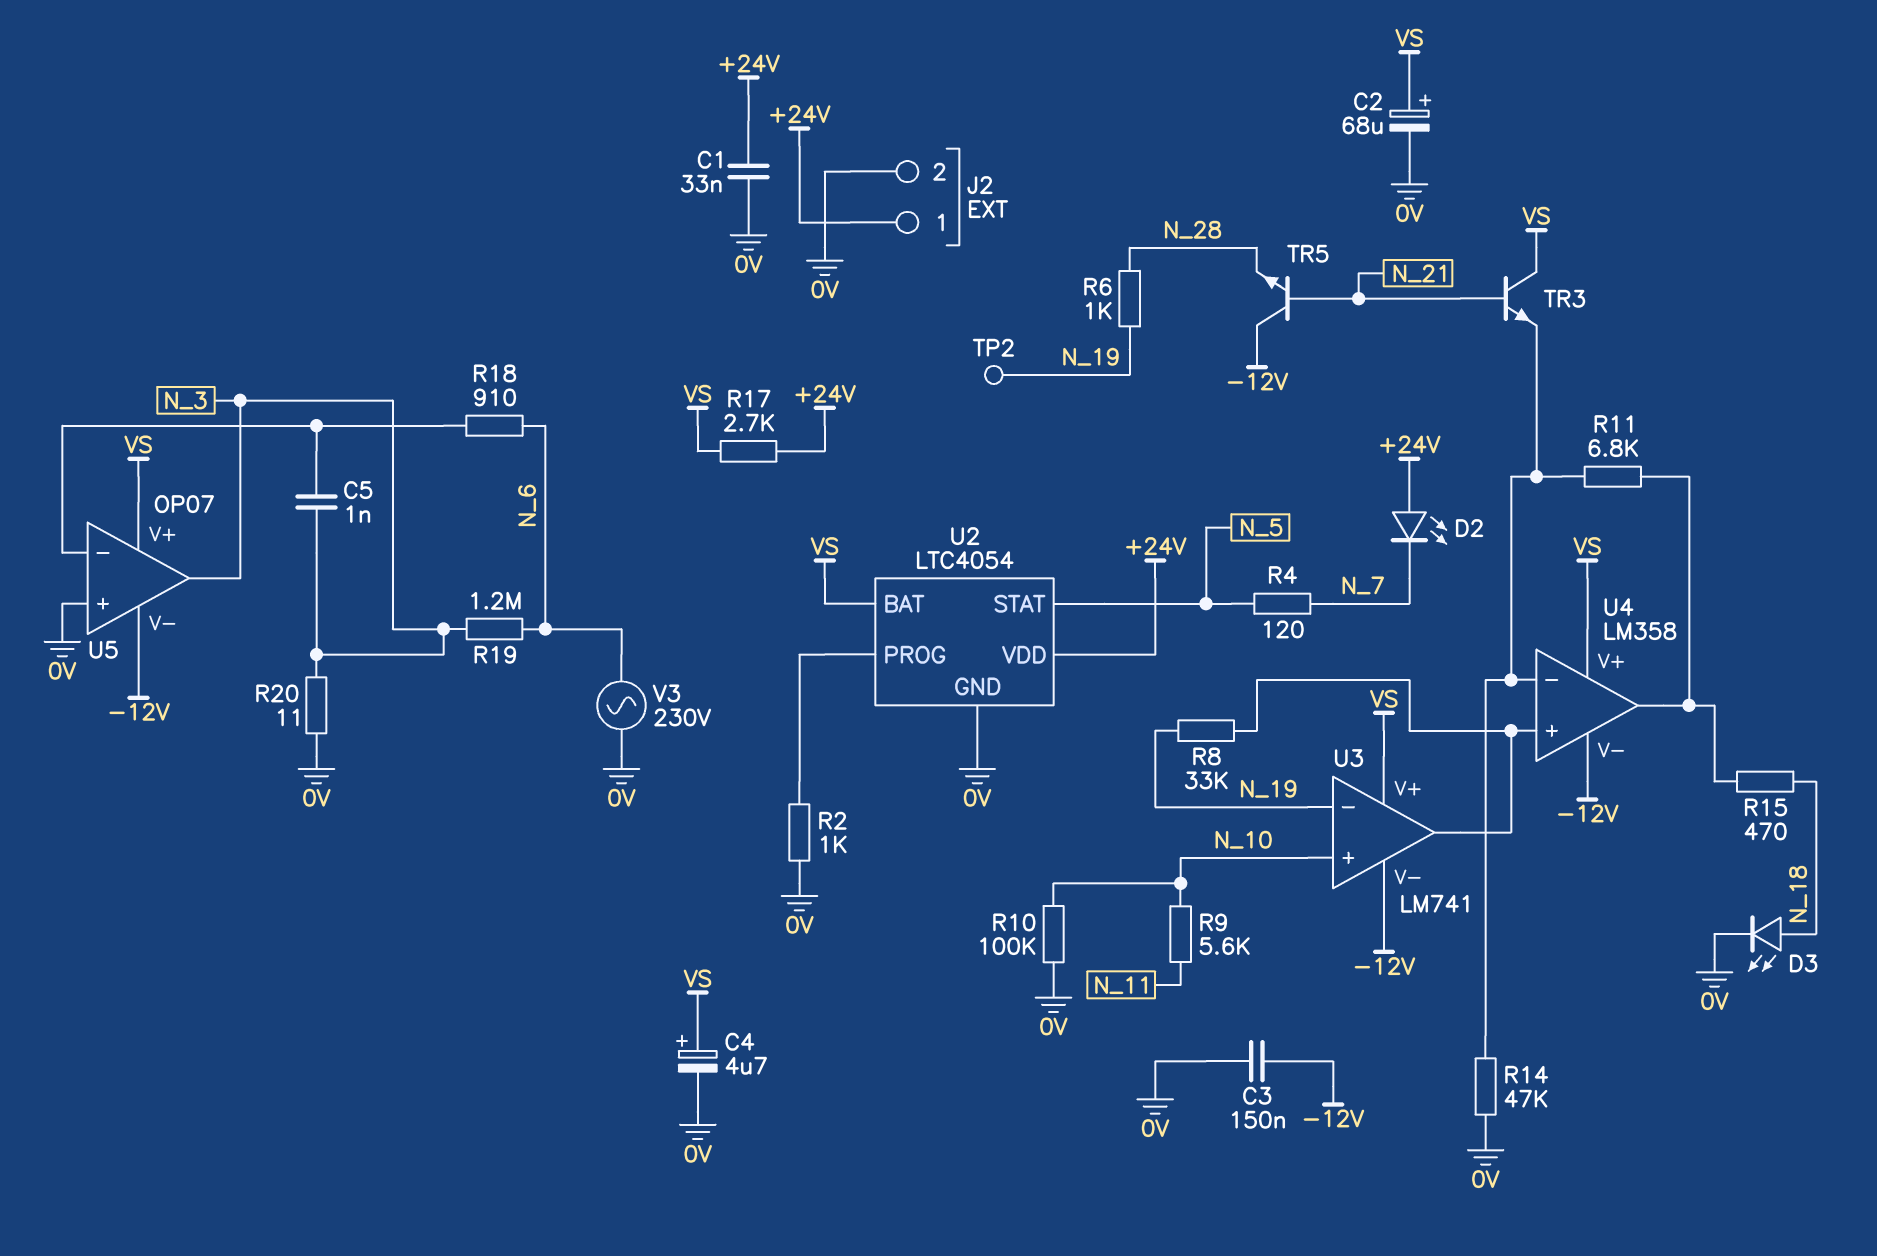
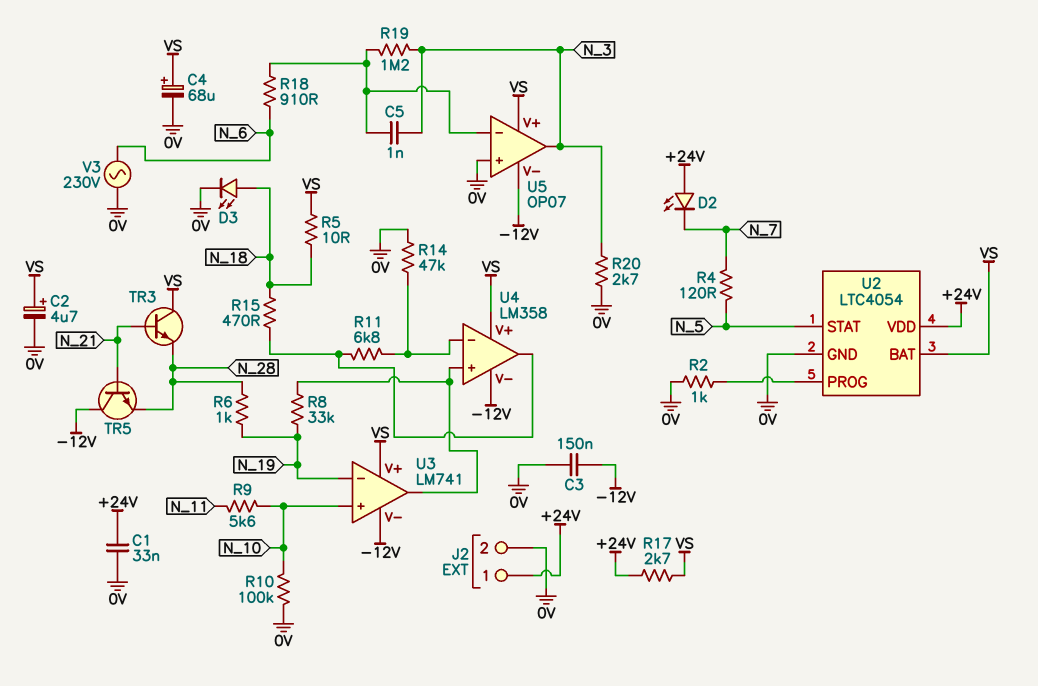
C2: 68uF (plus VS, minus 0V) -> 4.7uF (plus VS, minus 0V)
C4: 4.7uF (plus VS, minus 0V) -> 68uF (plus VS, minus 0V)
R5: none -> 10 (N_18, VS)
R19: 1.2M (N_3, N_6) -> 1.2M (N_3, U5/in-)
R20: 11 (0V, N_3) -> 2.7k (0V, N_3)
TP2: test point (N_19) -> none
TR3: NPN (B N_21, C VS, E U4/in-) -> NPN (B N_21, C VS, E N_28)

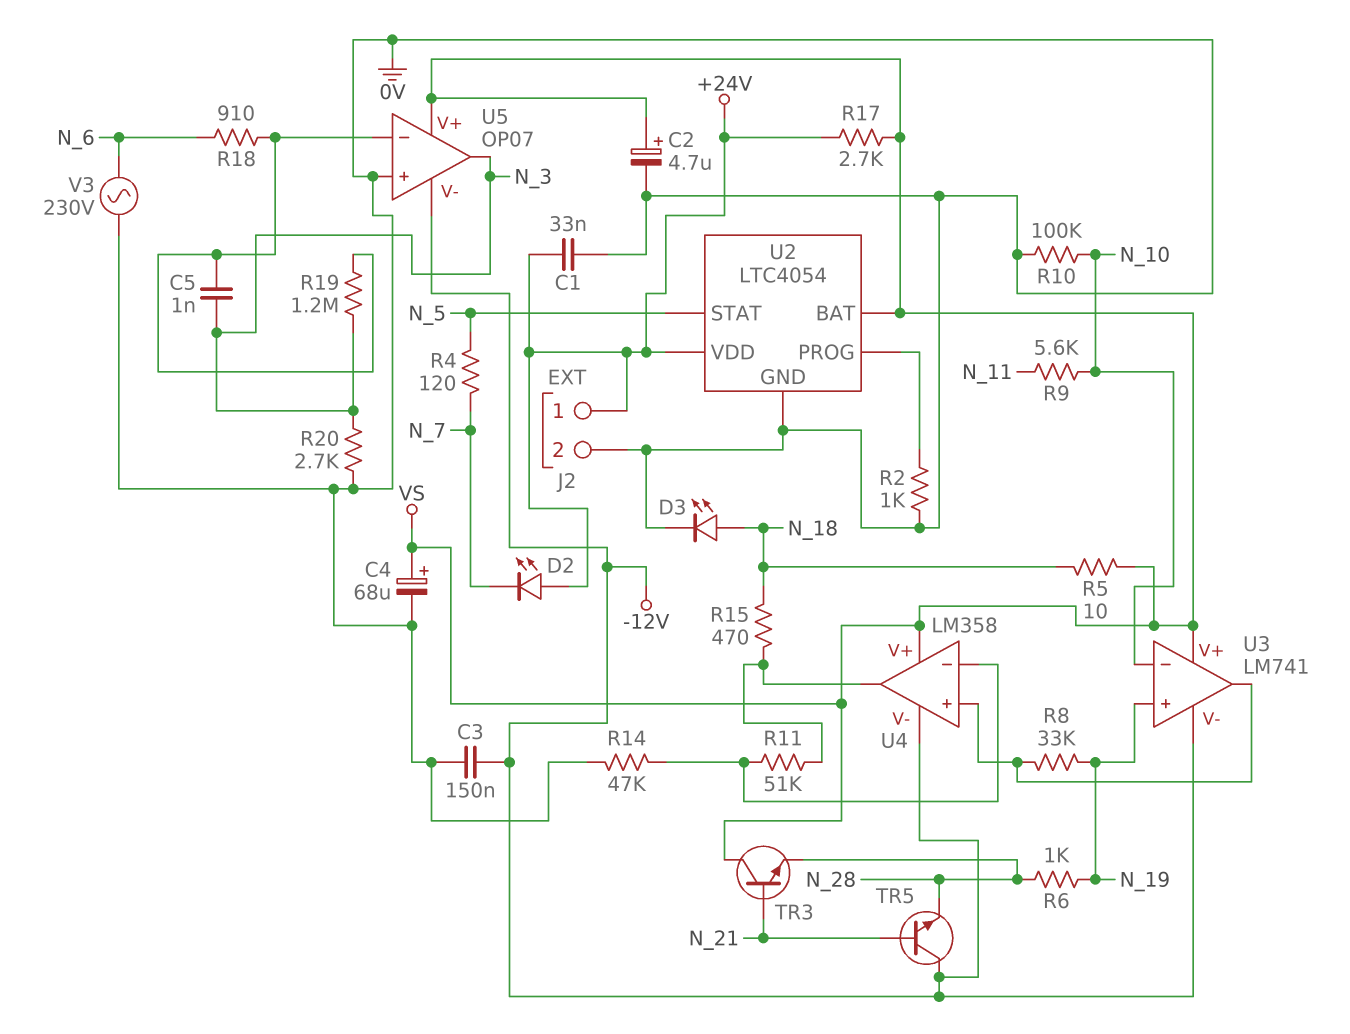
R11: 6.8k (U4/in-, U4/out) -> 51k (U4/in-, U4/out)
U3 pin in+: N_10 -> N_19
U3 pin in-: N_19 -> N_10

